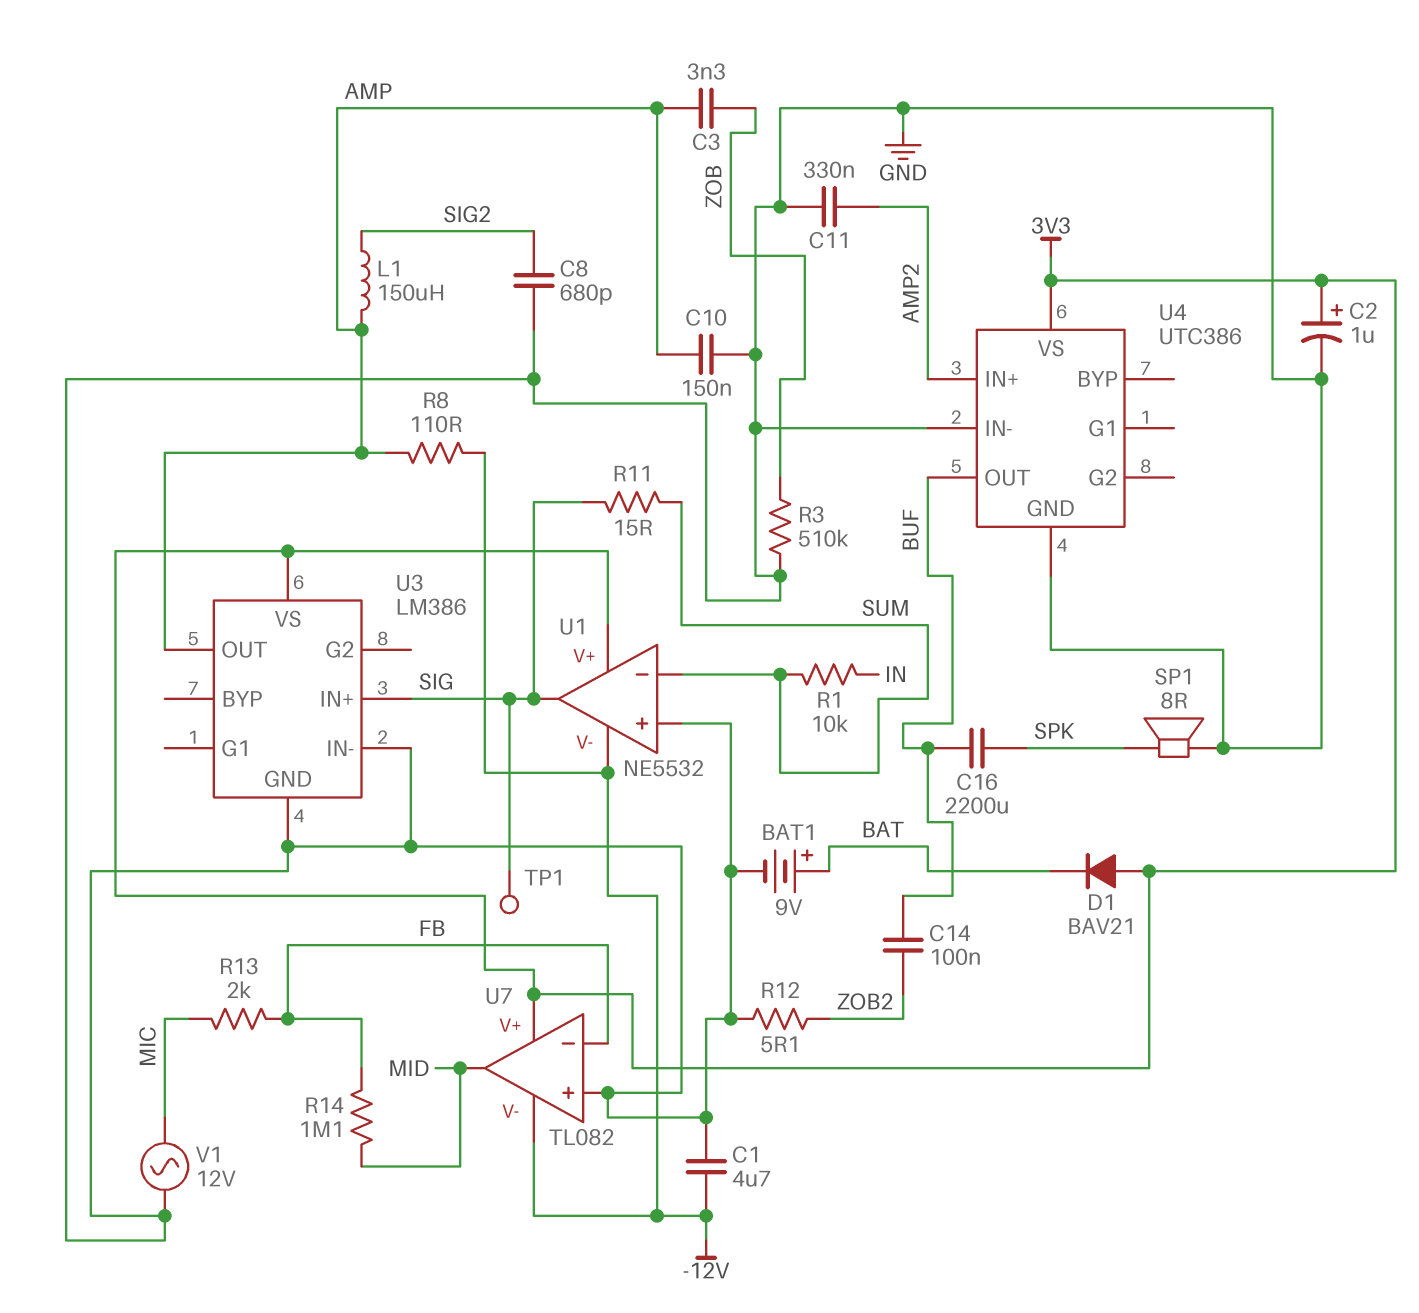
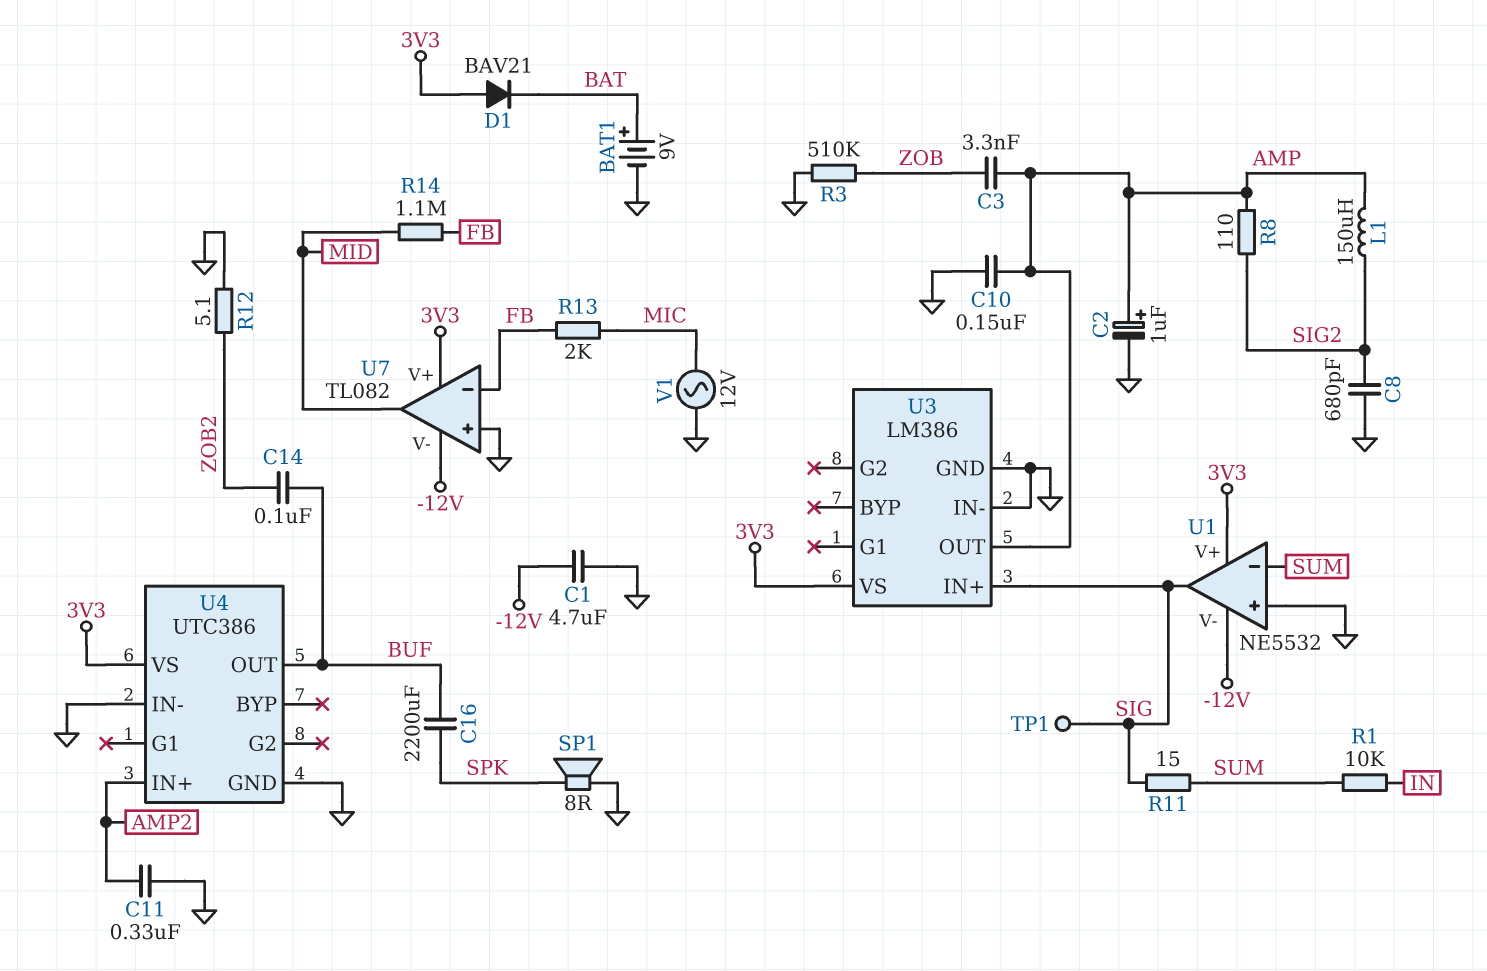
C2: 1uF (plus 3V3, minus GND) -> 1uF (plus AMP, minus GND)
R8: 110 (-12V, AMP) -> 110 (AMP, SIG2)

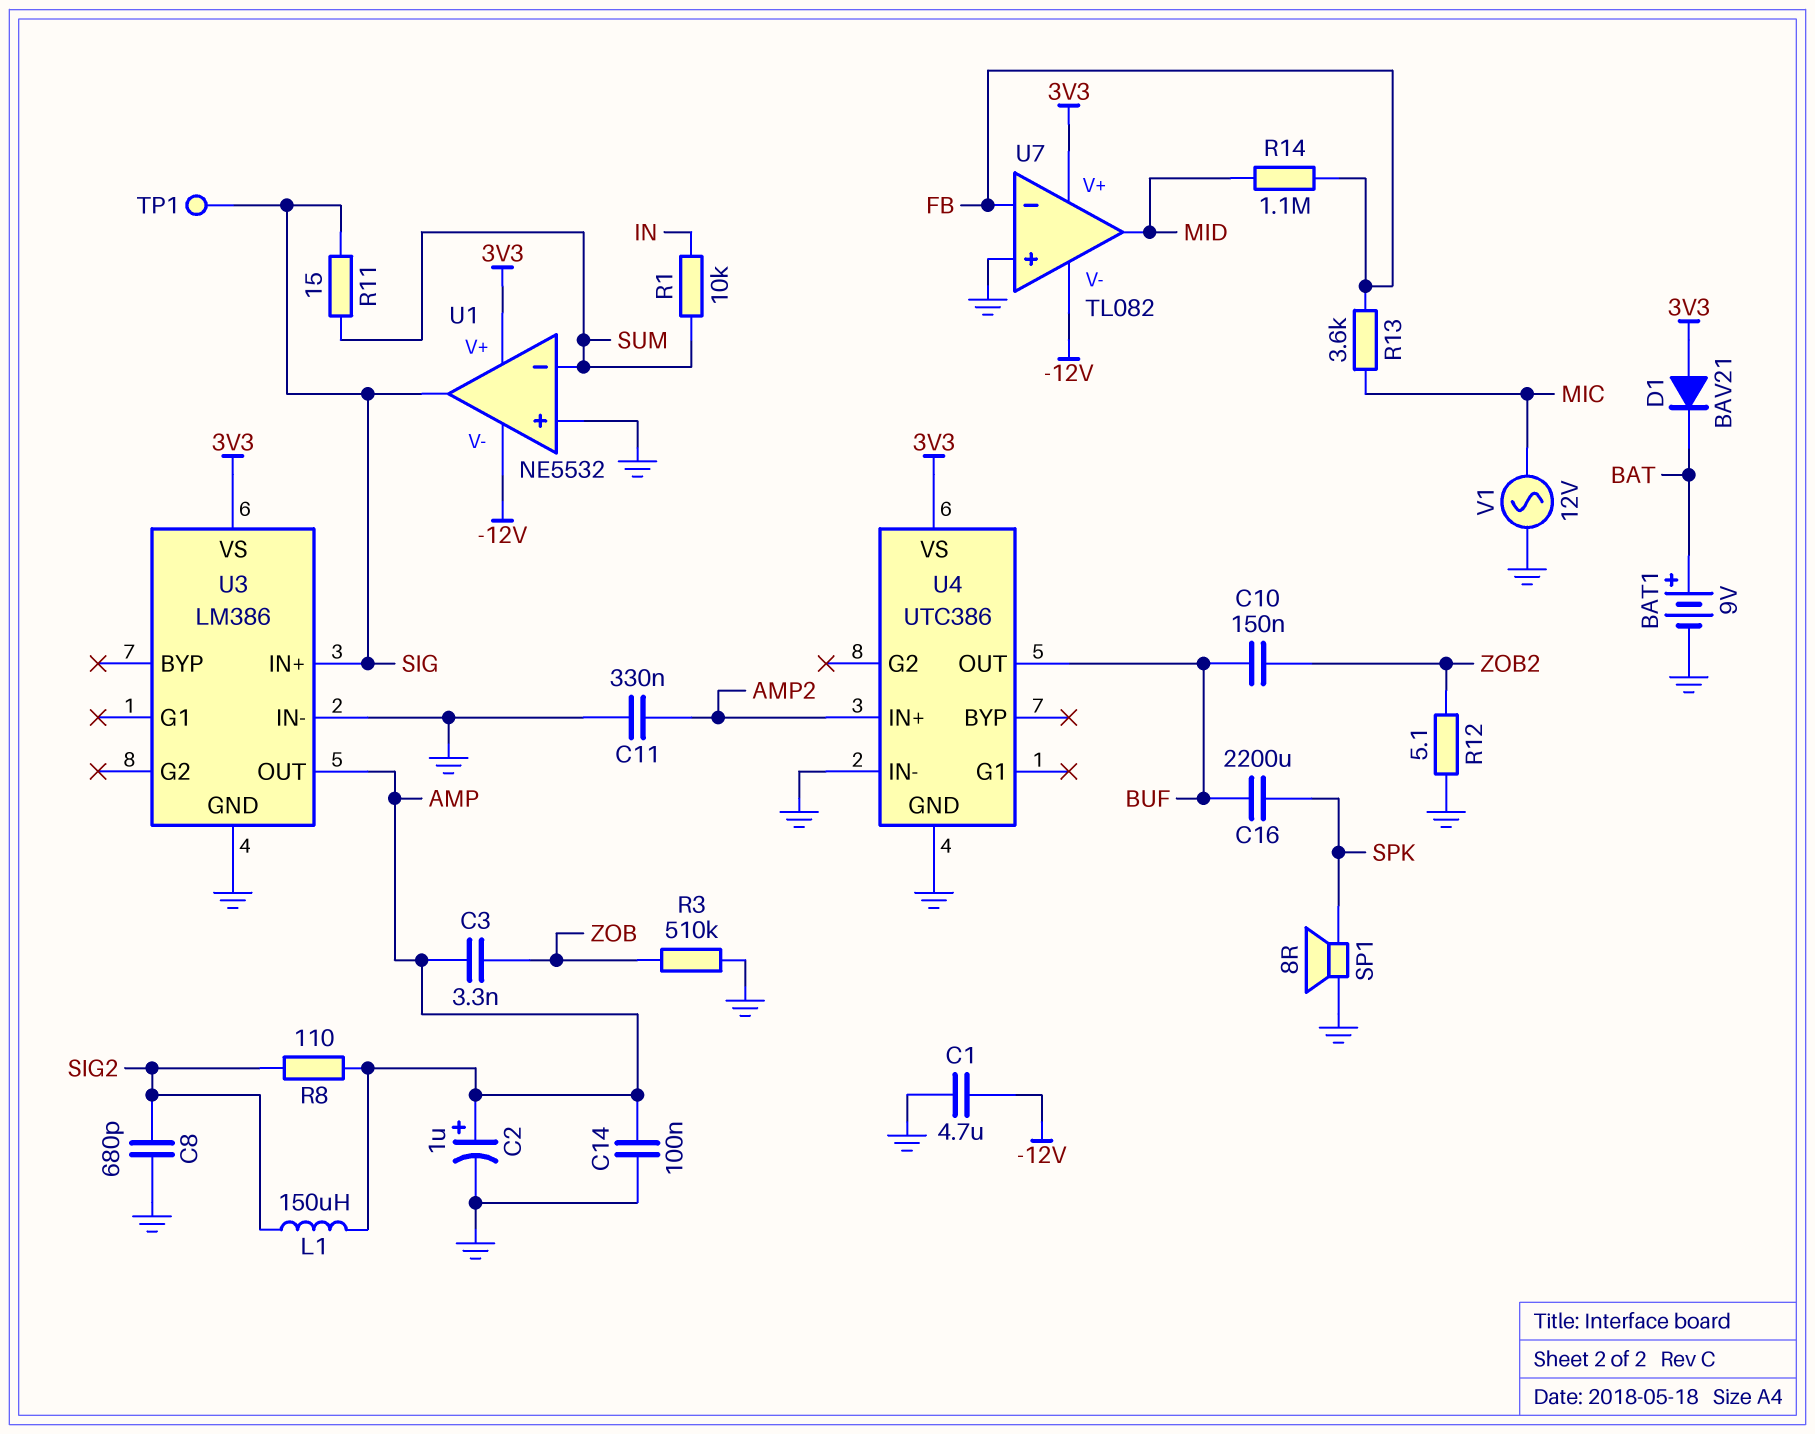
C10: 150nF (AMP, GND) -> 150nF (BUF, ZOB2)
C14: 100nF (BUF, ZOB2) -> 100nF (AMP, GND)
R13: 2k (FB, MIC) -> 3.6k (FB, MIC)

